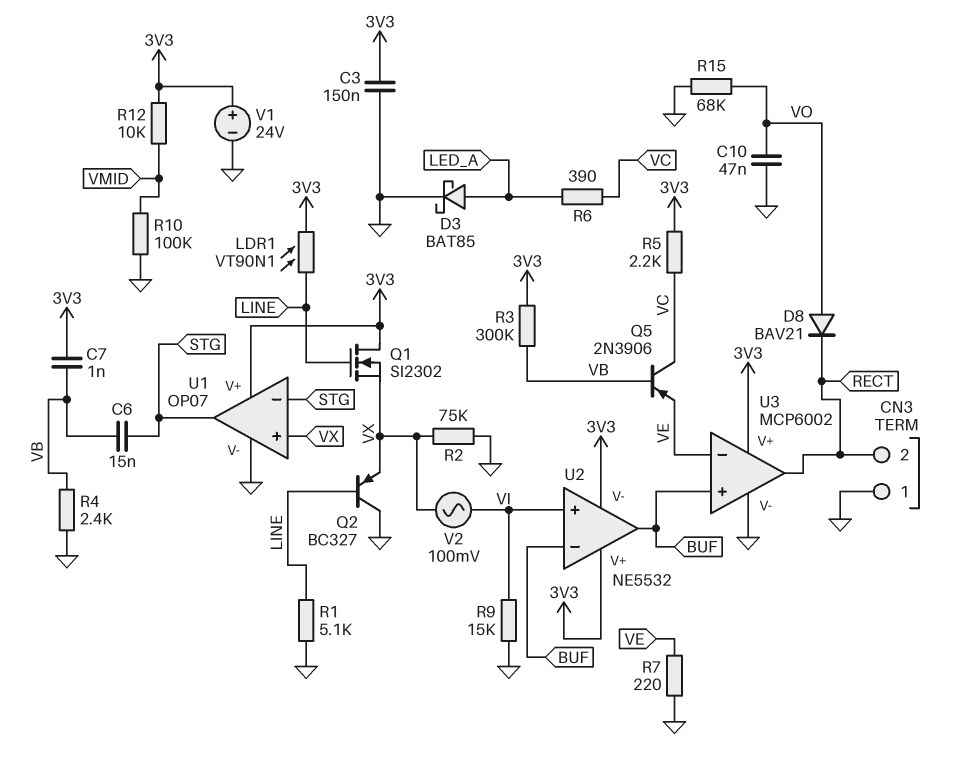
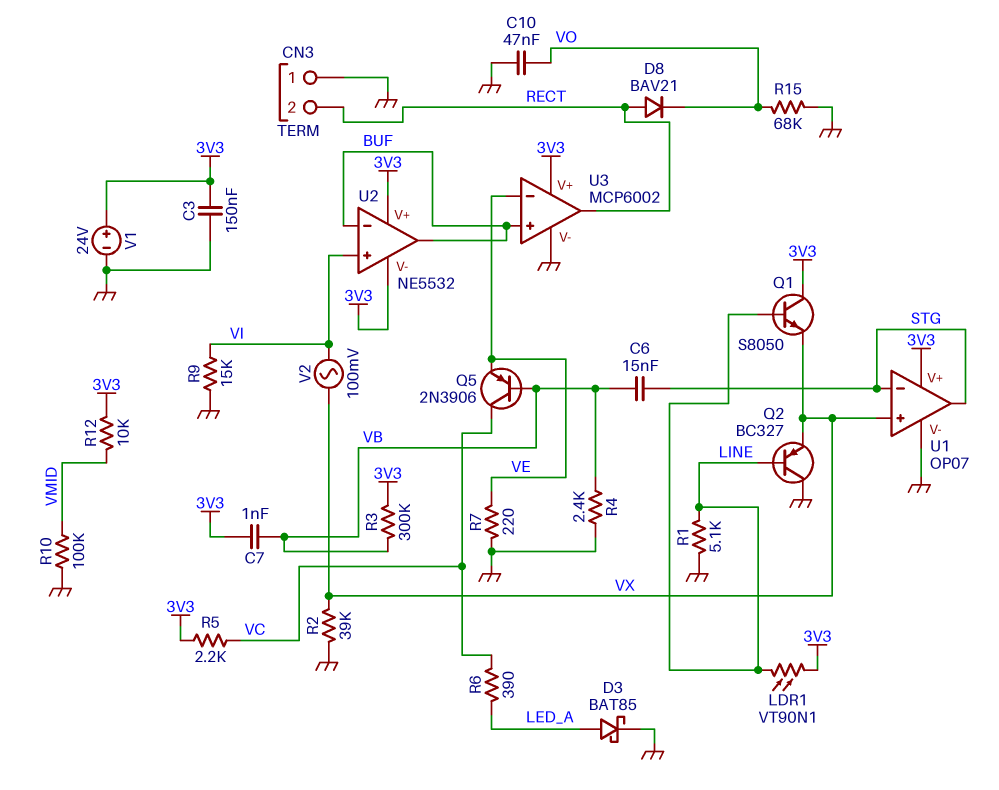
D8: diode BAV21 (A VO, K RECT) -> diode BAV21 (A RECT, K VO)
Q1: NMOS SI2302 (G LINE, D 3V3, S VX) -> NPN S8050 (B LINE, C 3V3, E VX)
R2: 75k (GND, VX) -> 39k (GND, VX)

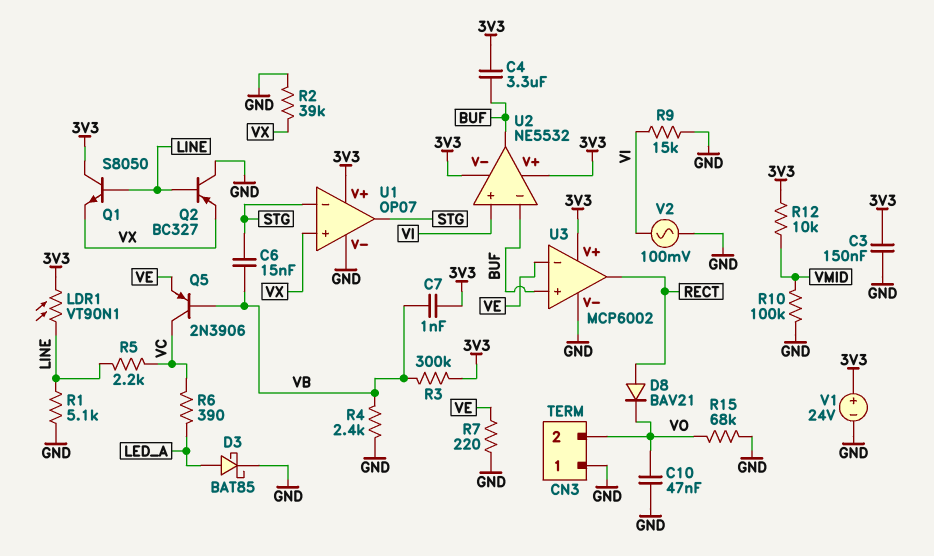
C4: none -> 3.3uF (3V3, BUF)
CN3 pin 2: RECT -> VO
R5: 2.2k (3V3, VC) -> 2.2k (LINE, VC)
V2: AC 100mV (VI, VX) -> AC 100mV (GND, VI)

